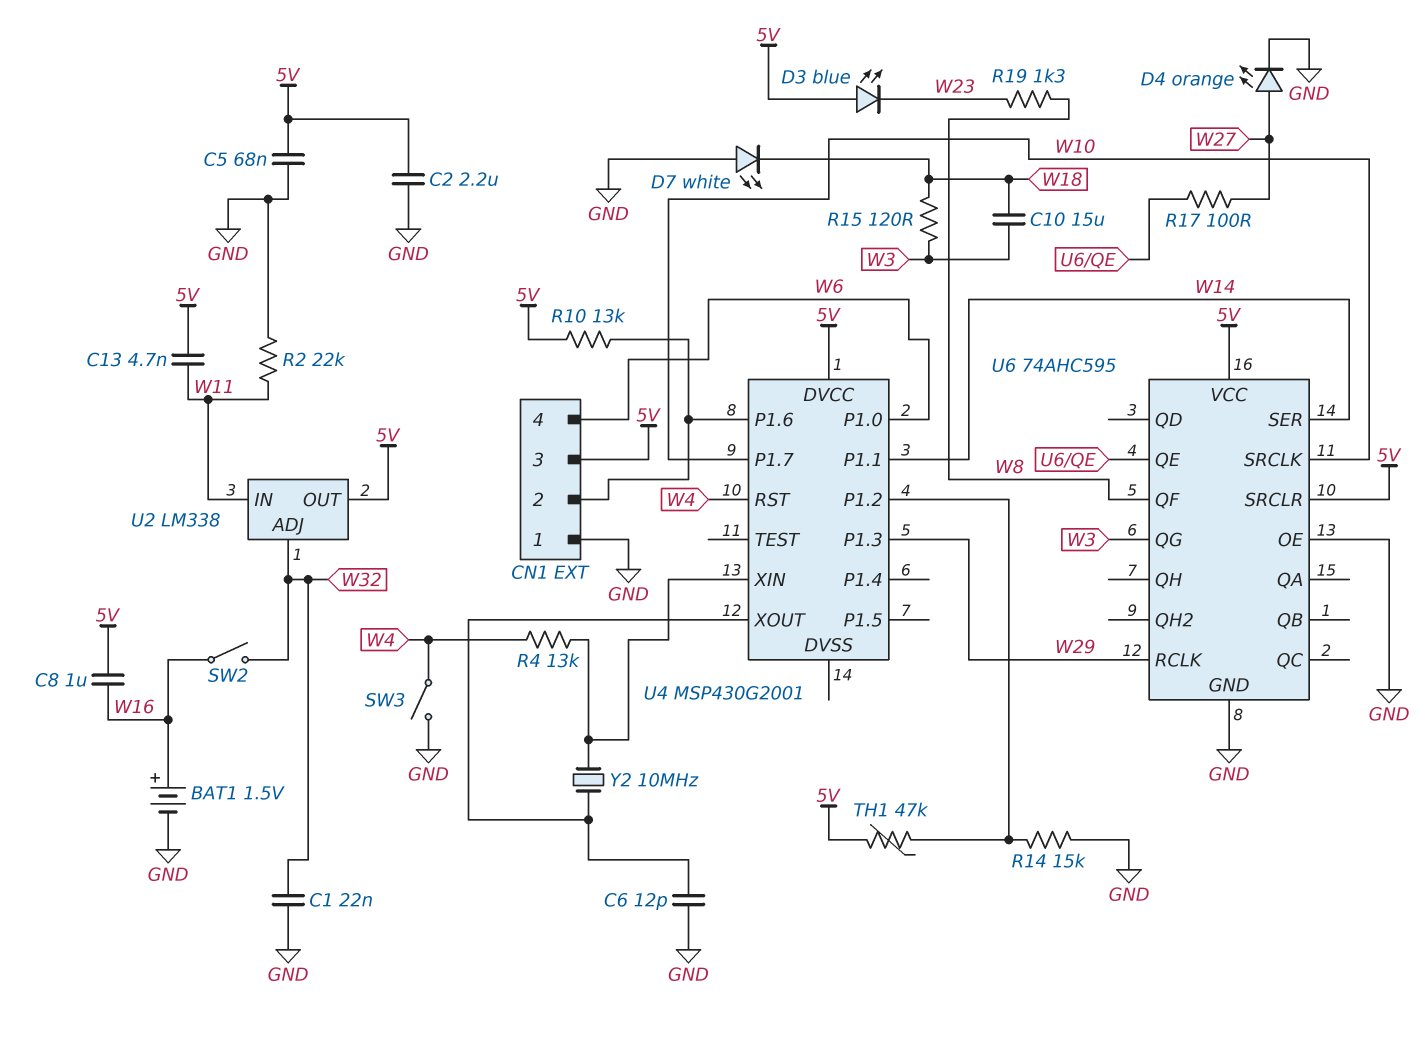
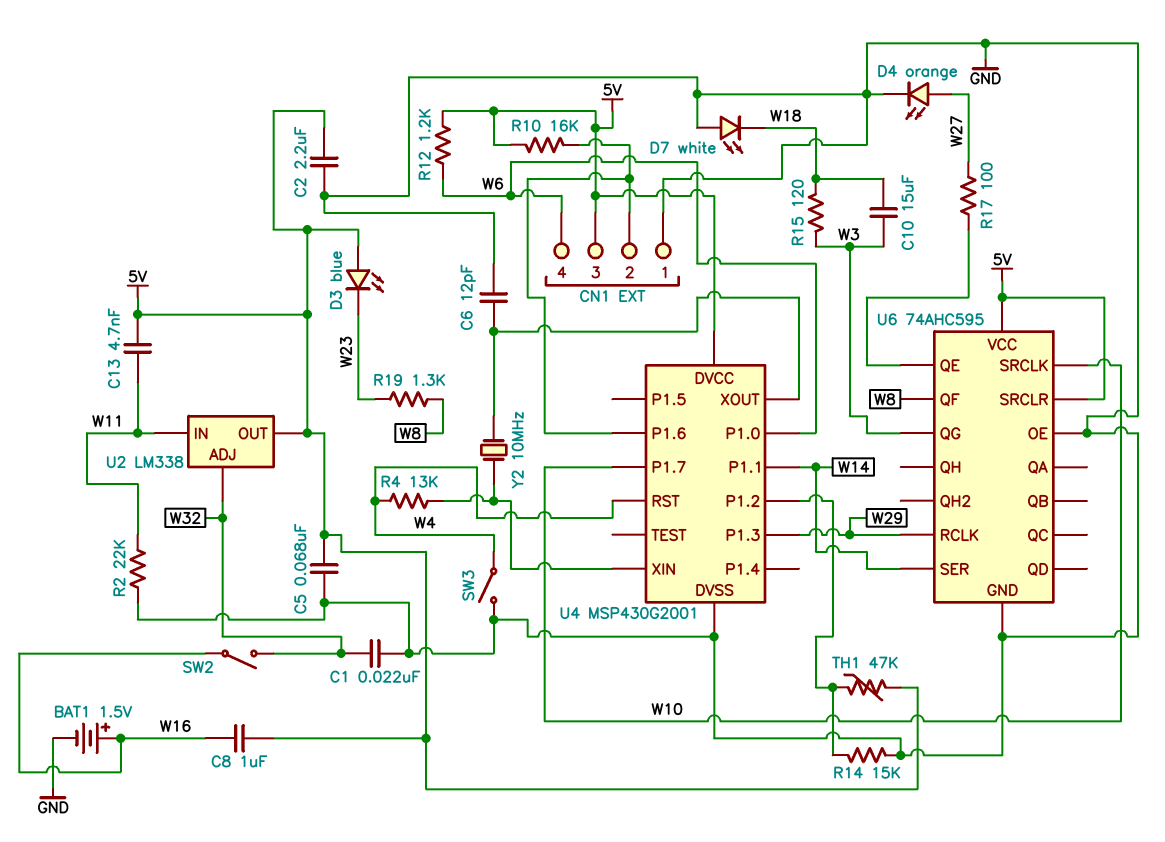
R10: 13k (5V, CN1/2) -> 16k (5V, CN1/2)
R12: none -> 1.2k (5V, W6)
U4 pin DVSS: none -> GND

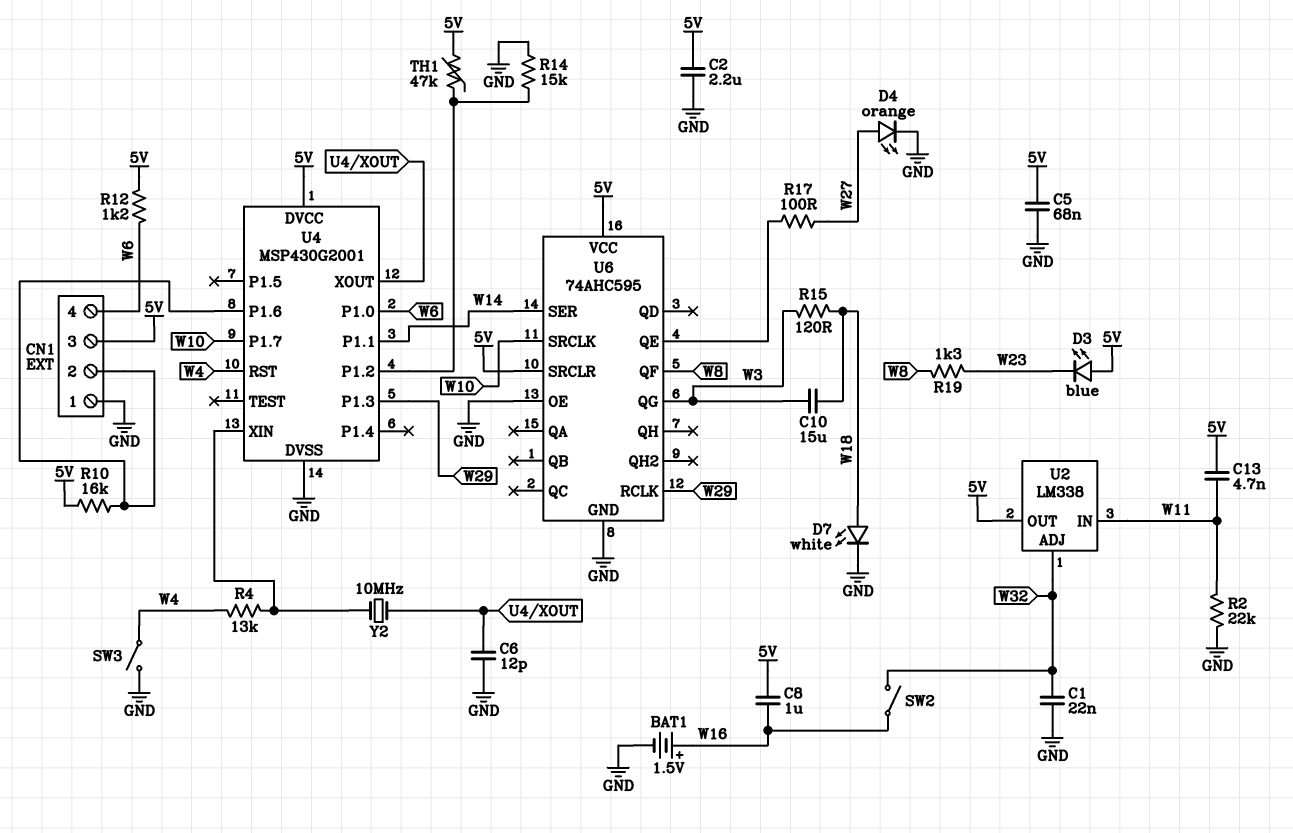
D7: LED white (A GND, K W18) -> LED white (A W18, K GND)

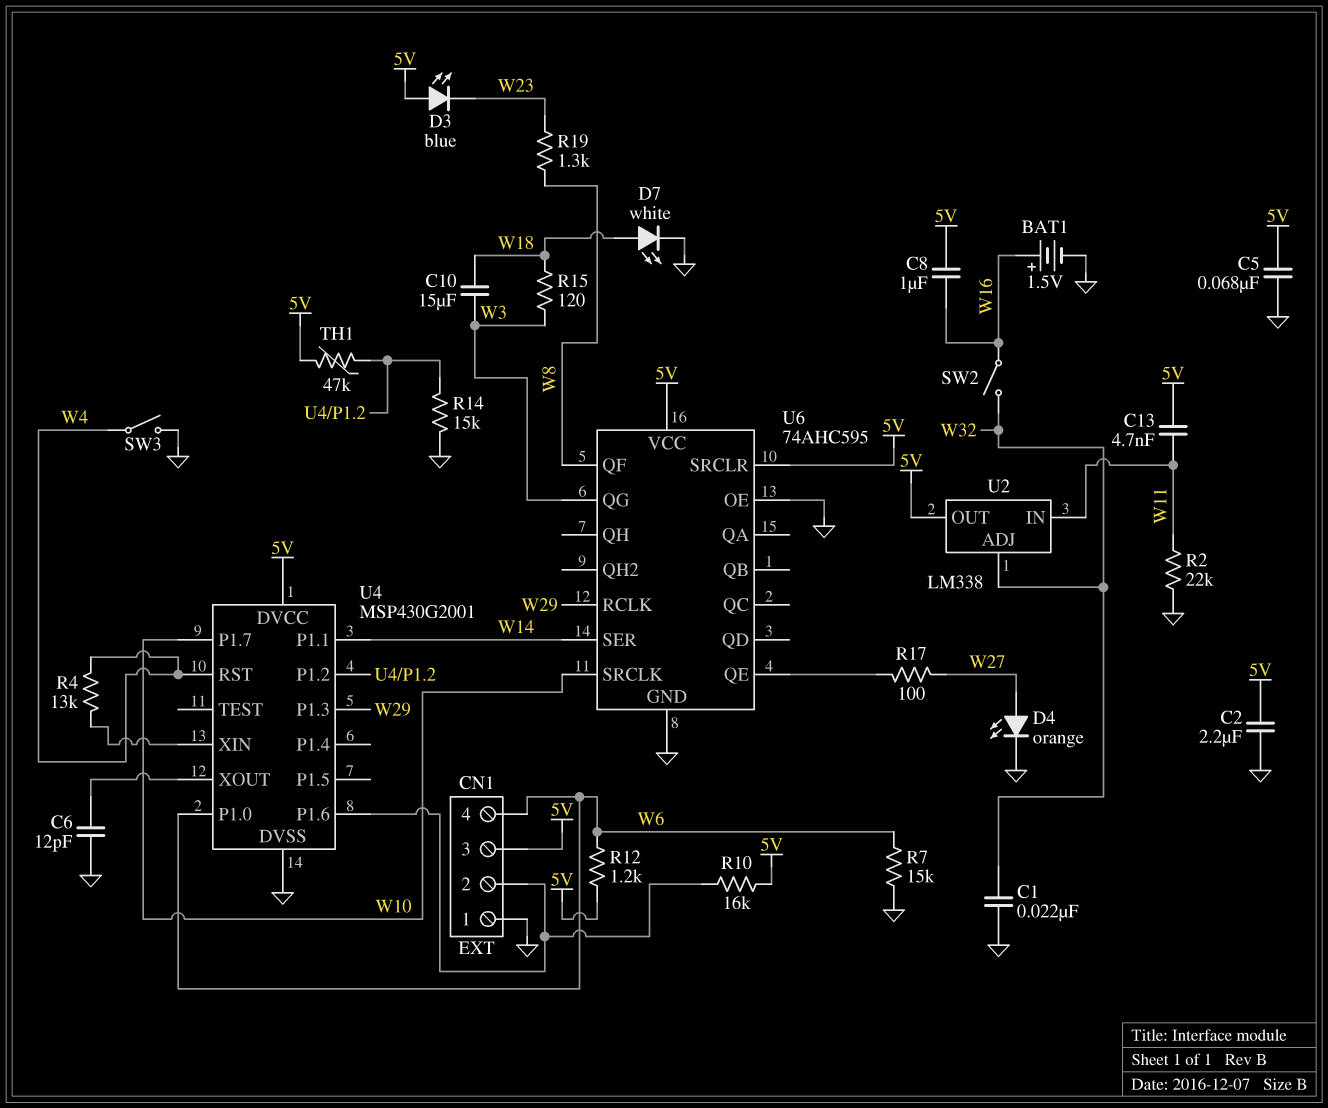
R7: none -> 15k (GND, W6)
Y2: 10MHz (U4/XIN, U4/XOUT) -> none

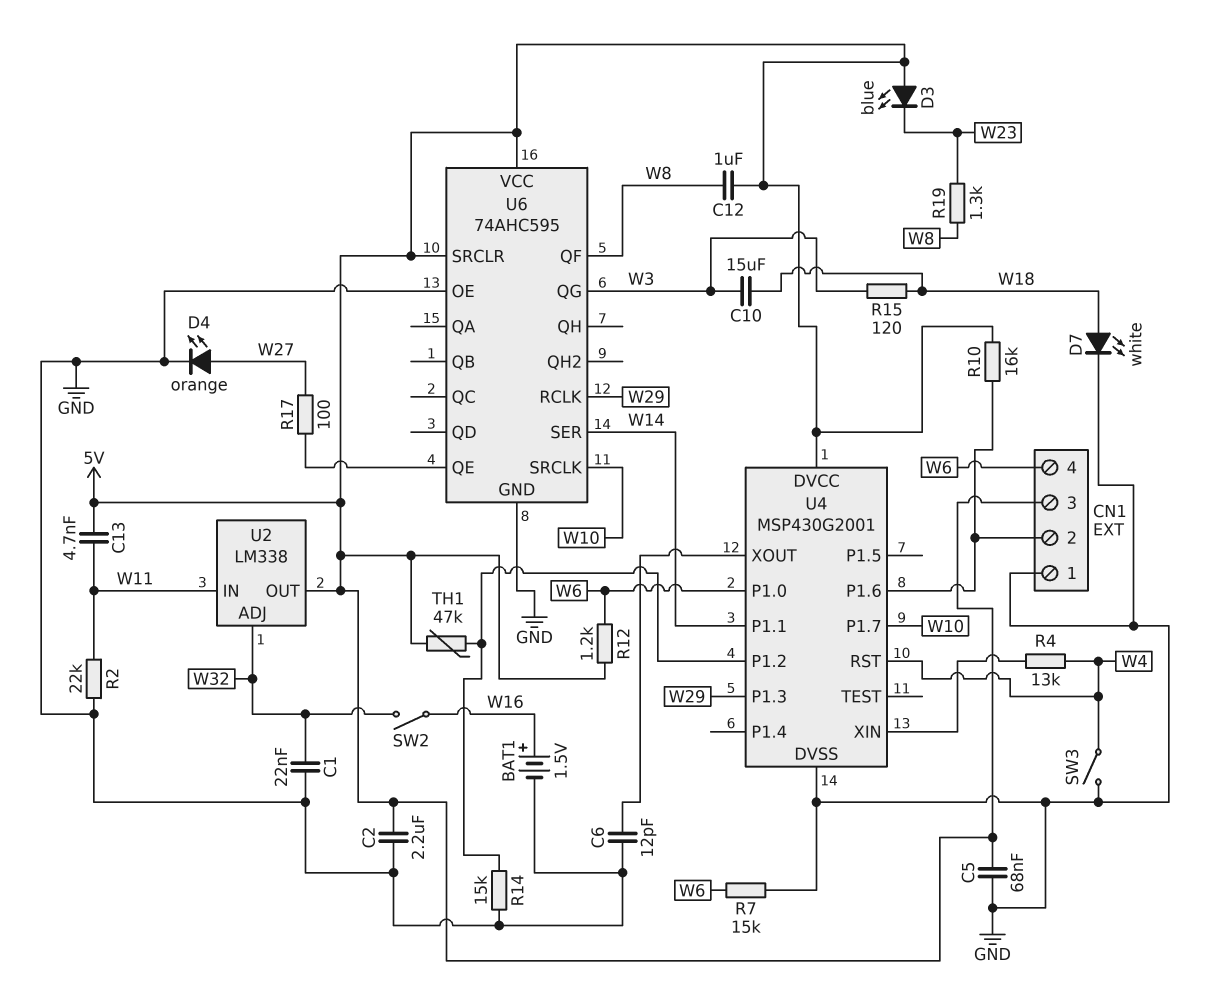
C8: 1uF (5V, W16) -> none
C12: none -> 1uF (5V, W8)

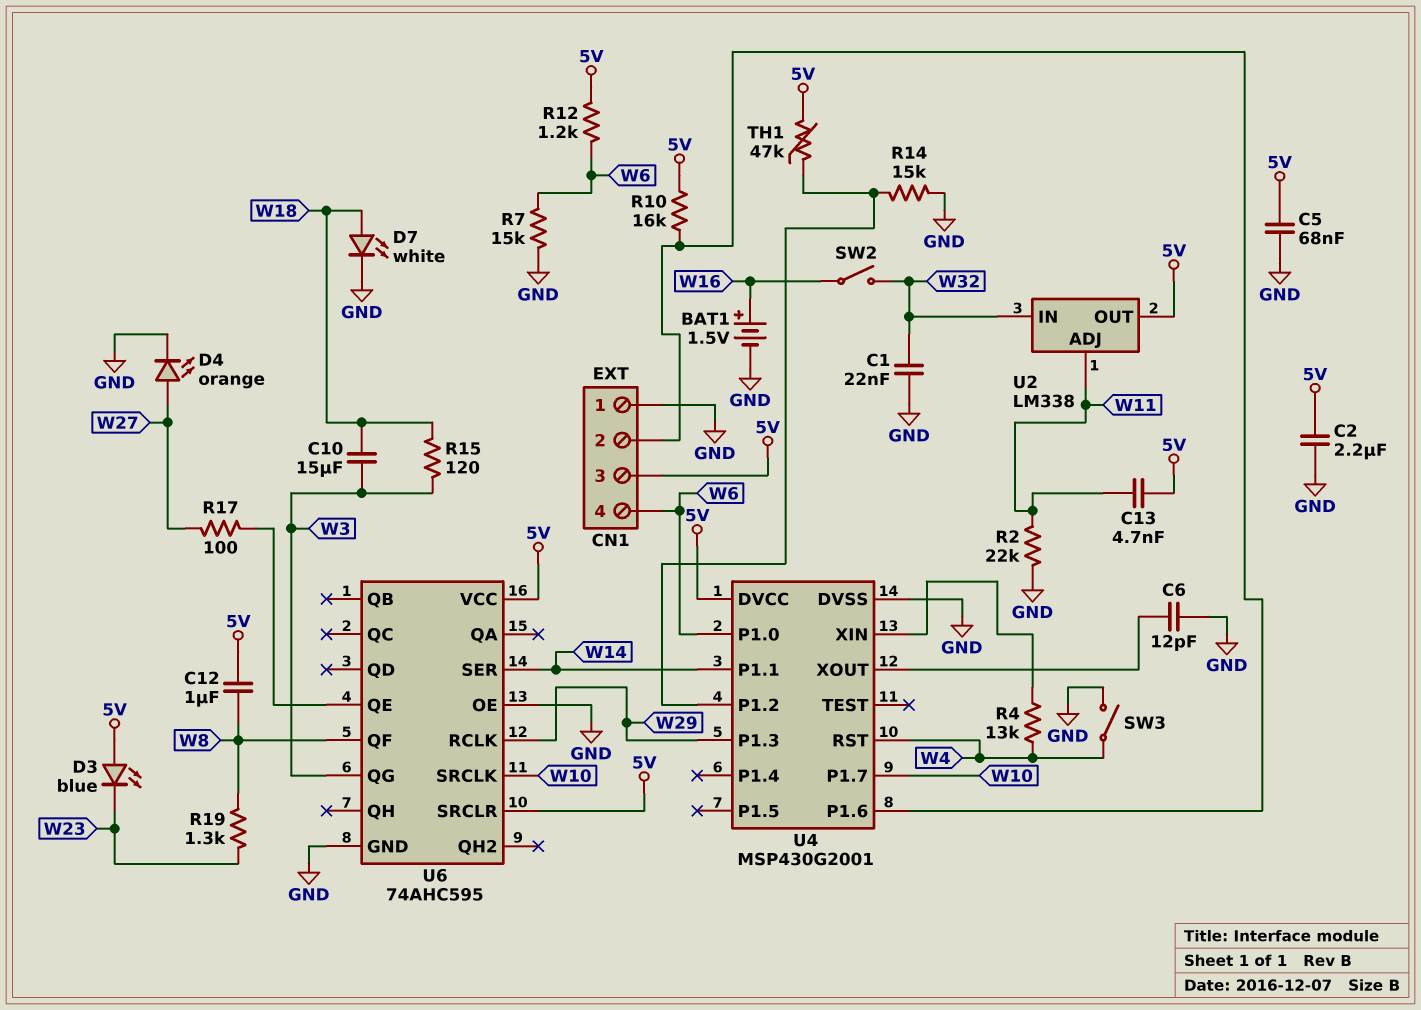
U2 pin ADJ: W32 -> W11
U2 pin IN: W11 -> W32

